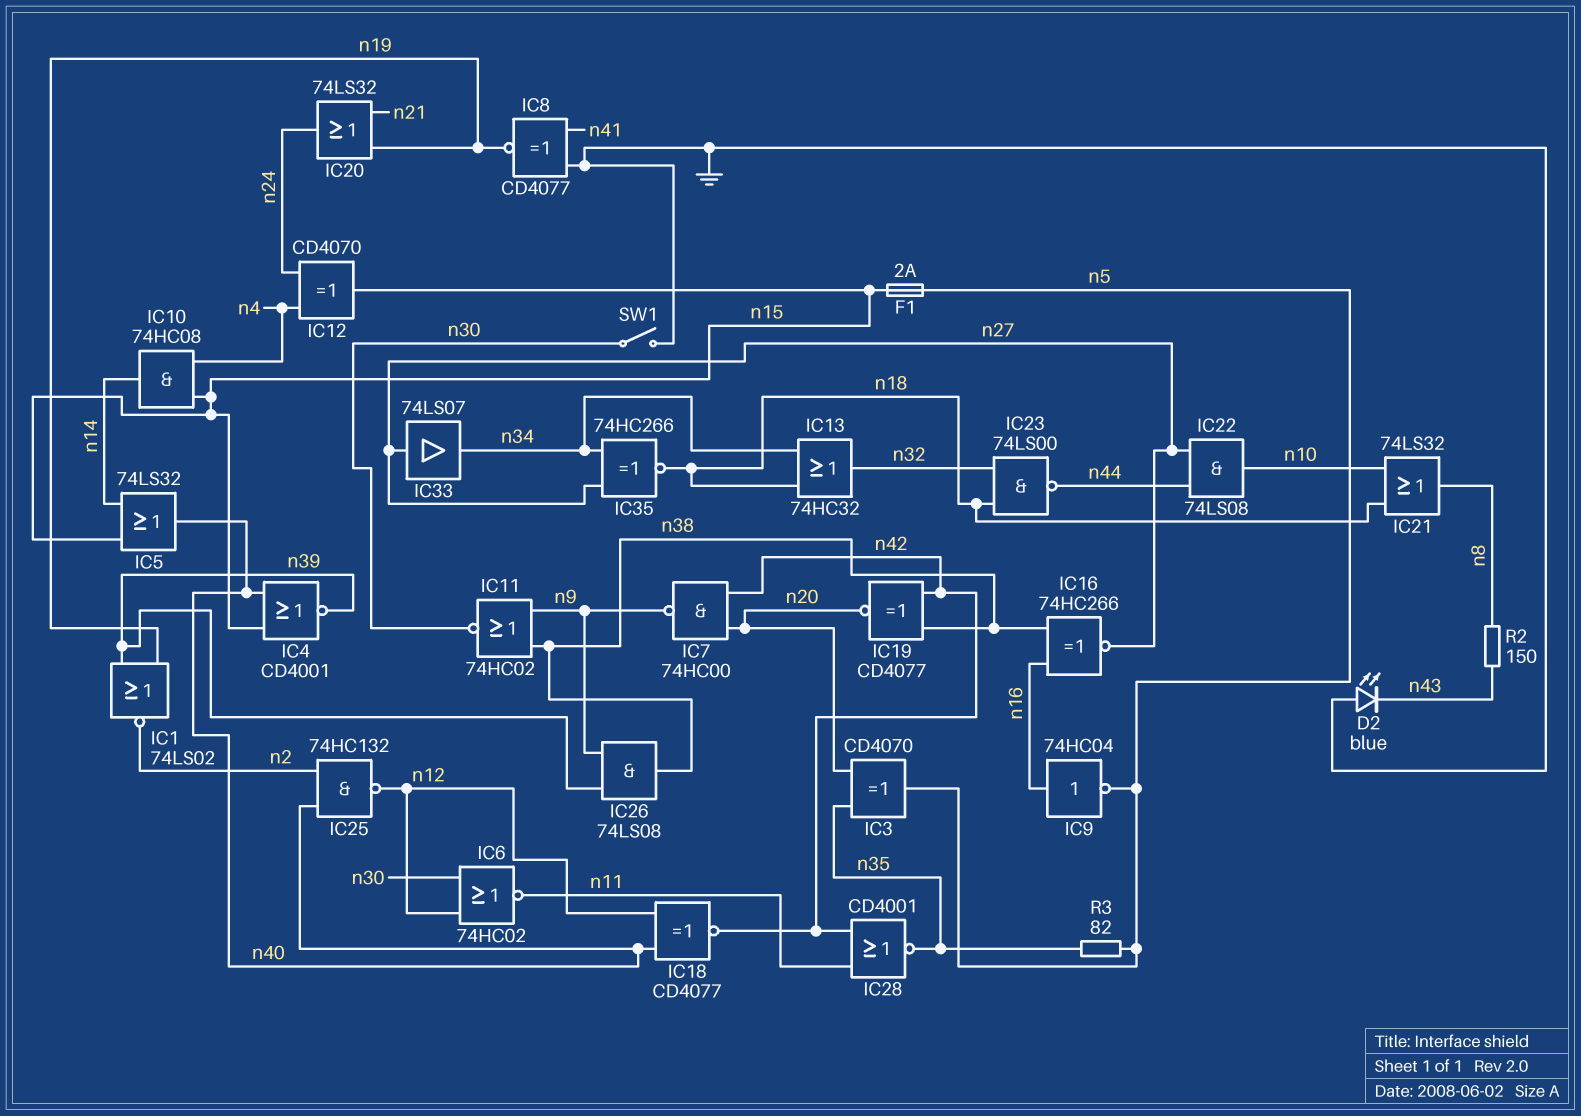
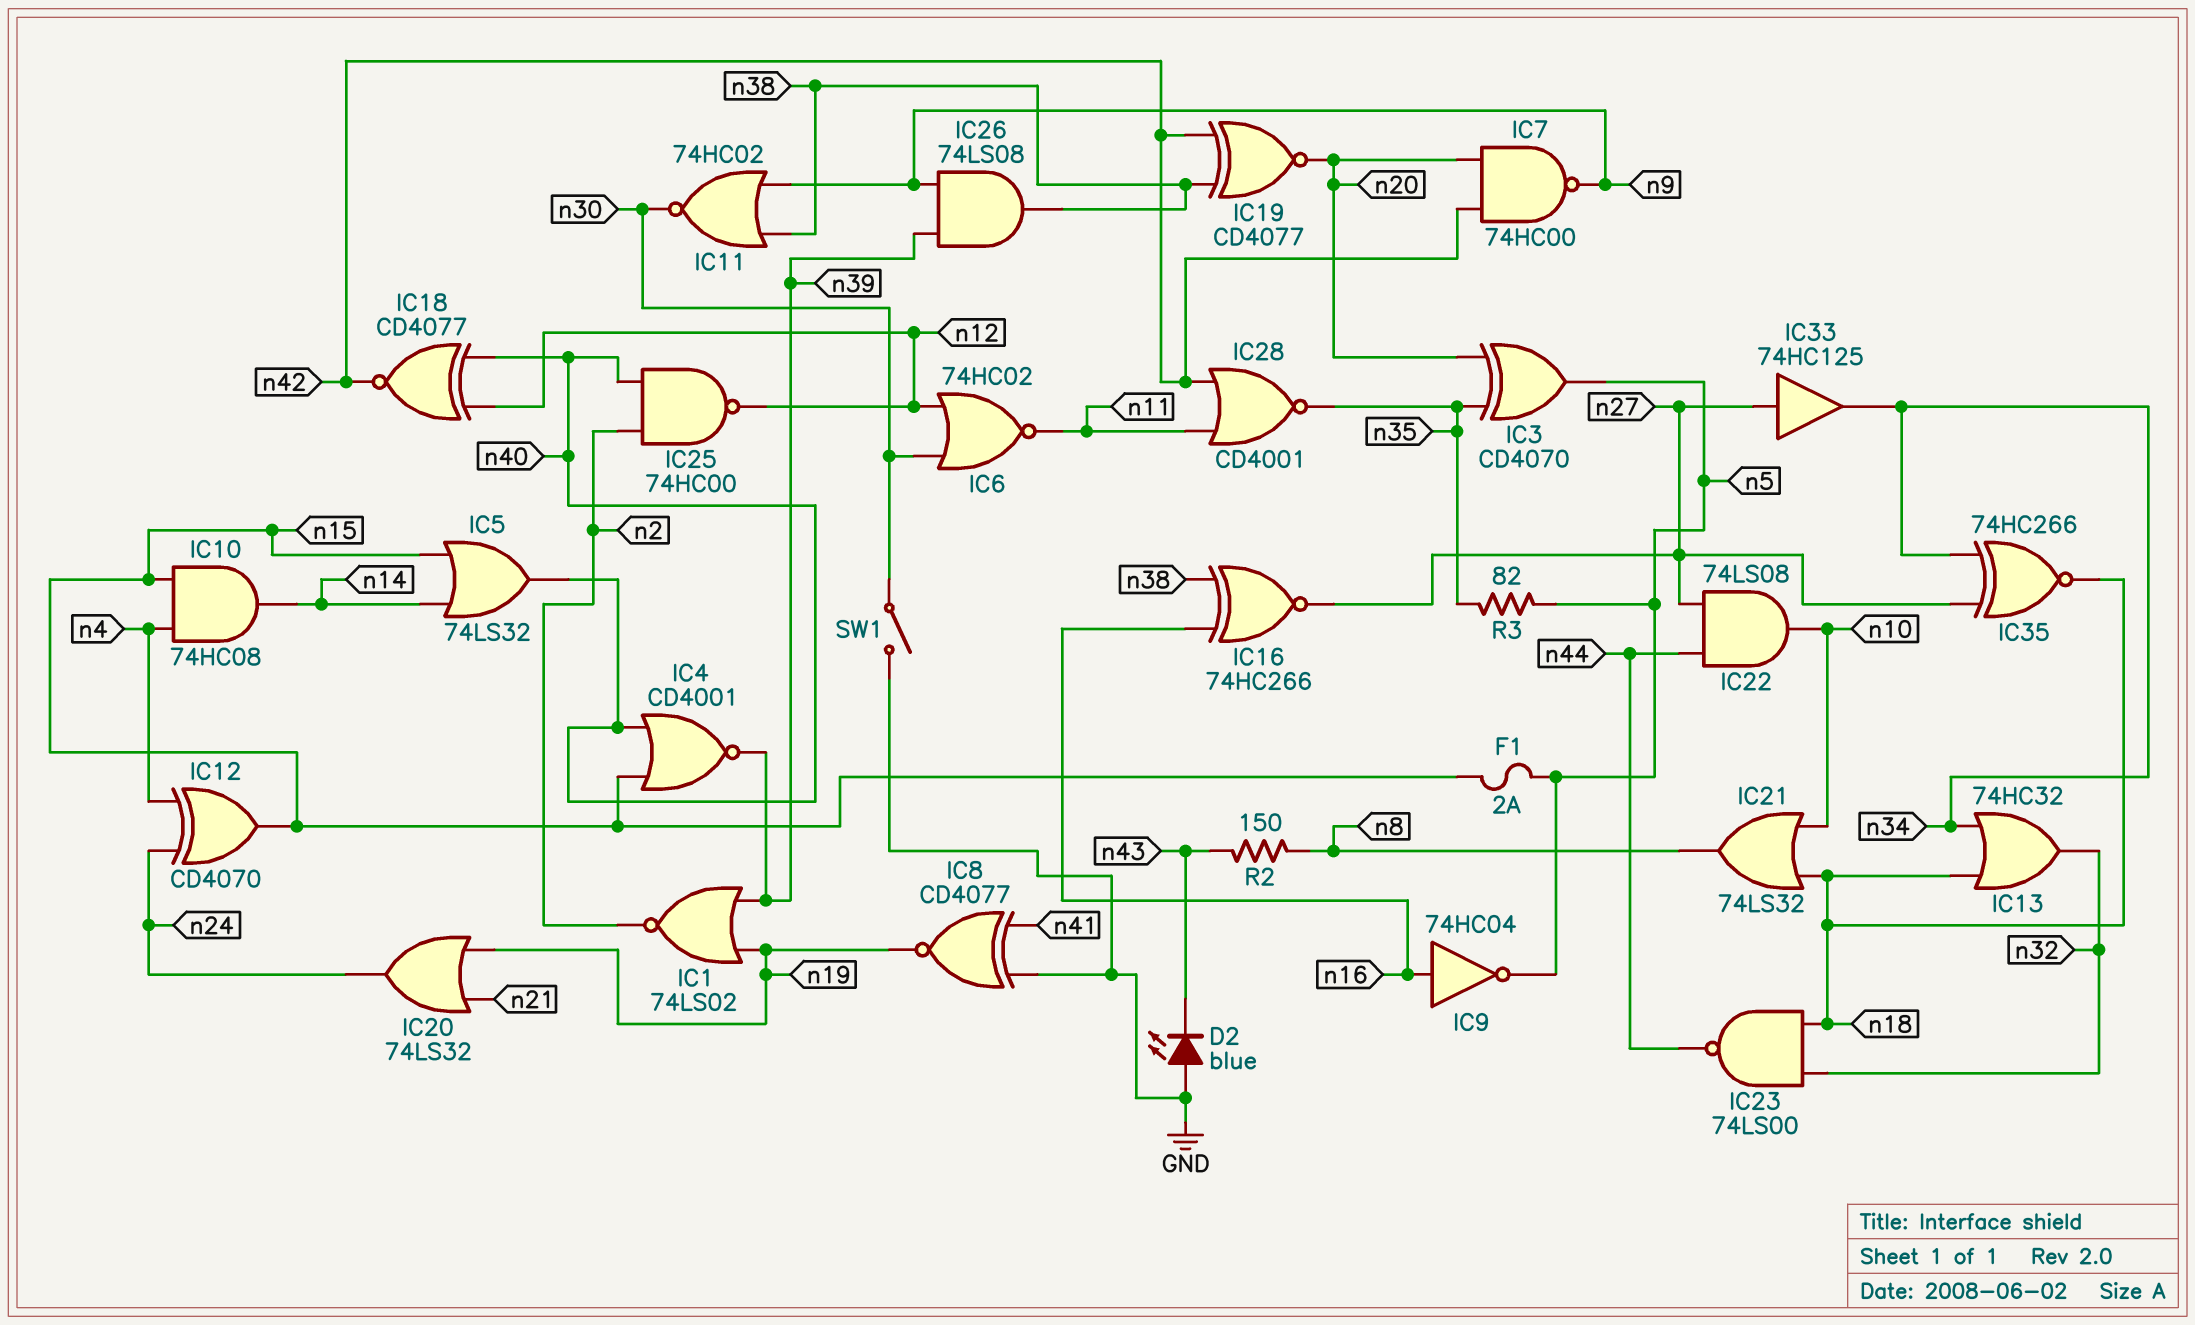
IC25: NAND 74HC132 (in n2, in n40, out n12) -> NAND 74HC00 (in n2, in n40, out n12)
IC33: buffer 74LS07 (in n27, out n34) -> buffer 74HC125 (in n27, out n34)

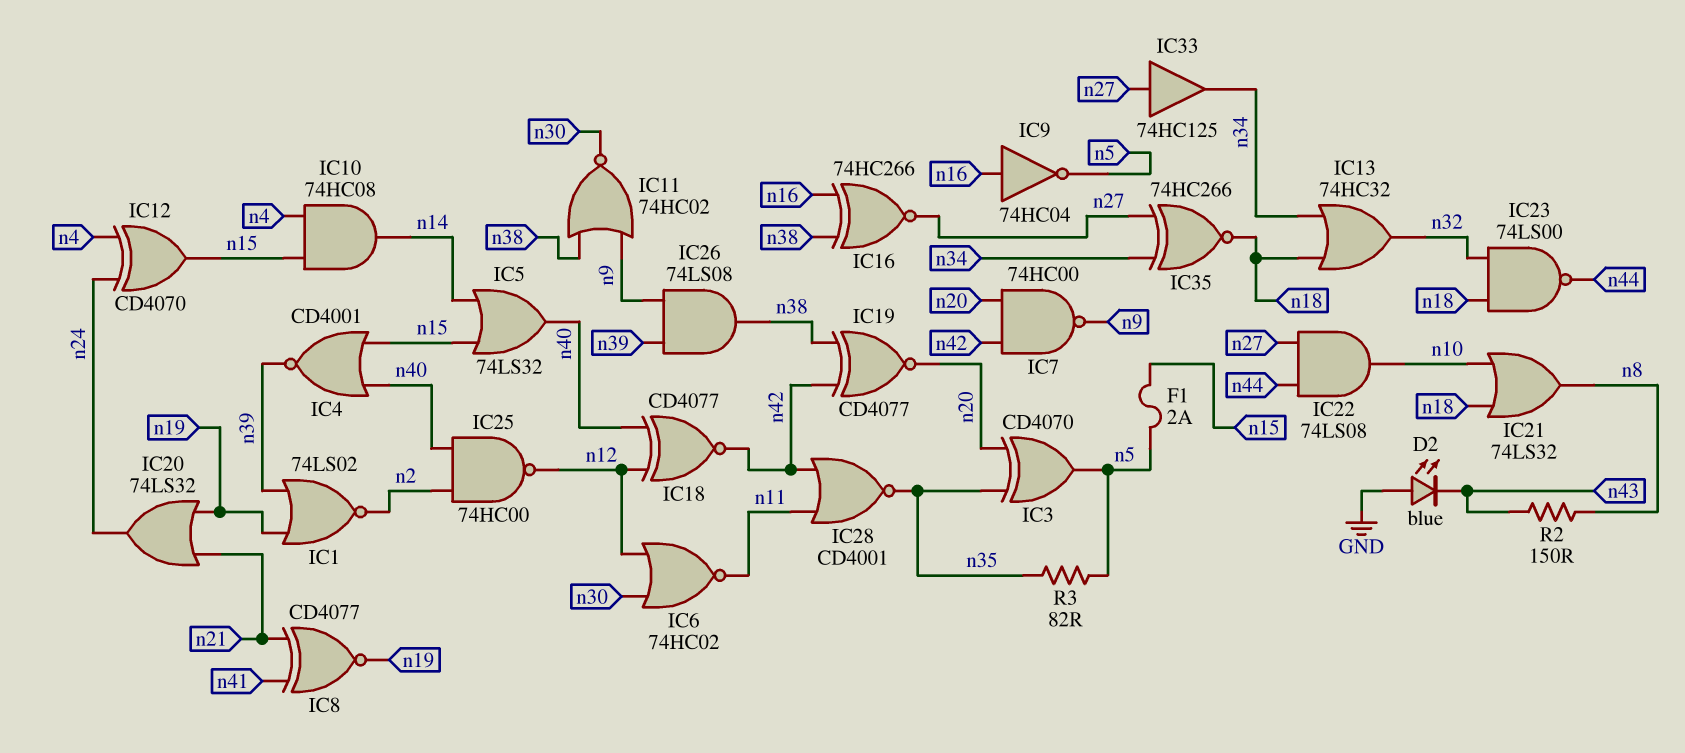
IC8: XNOR CD4077 (in GND, in n41, out n19) -> XNOR CD4077 (in n21, in n41, out n19)
SW1: switch (GND, n30) -> none

